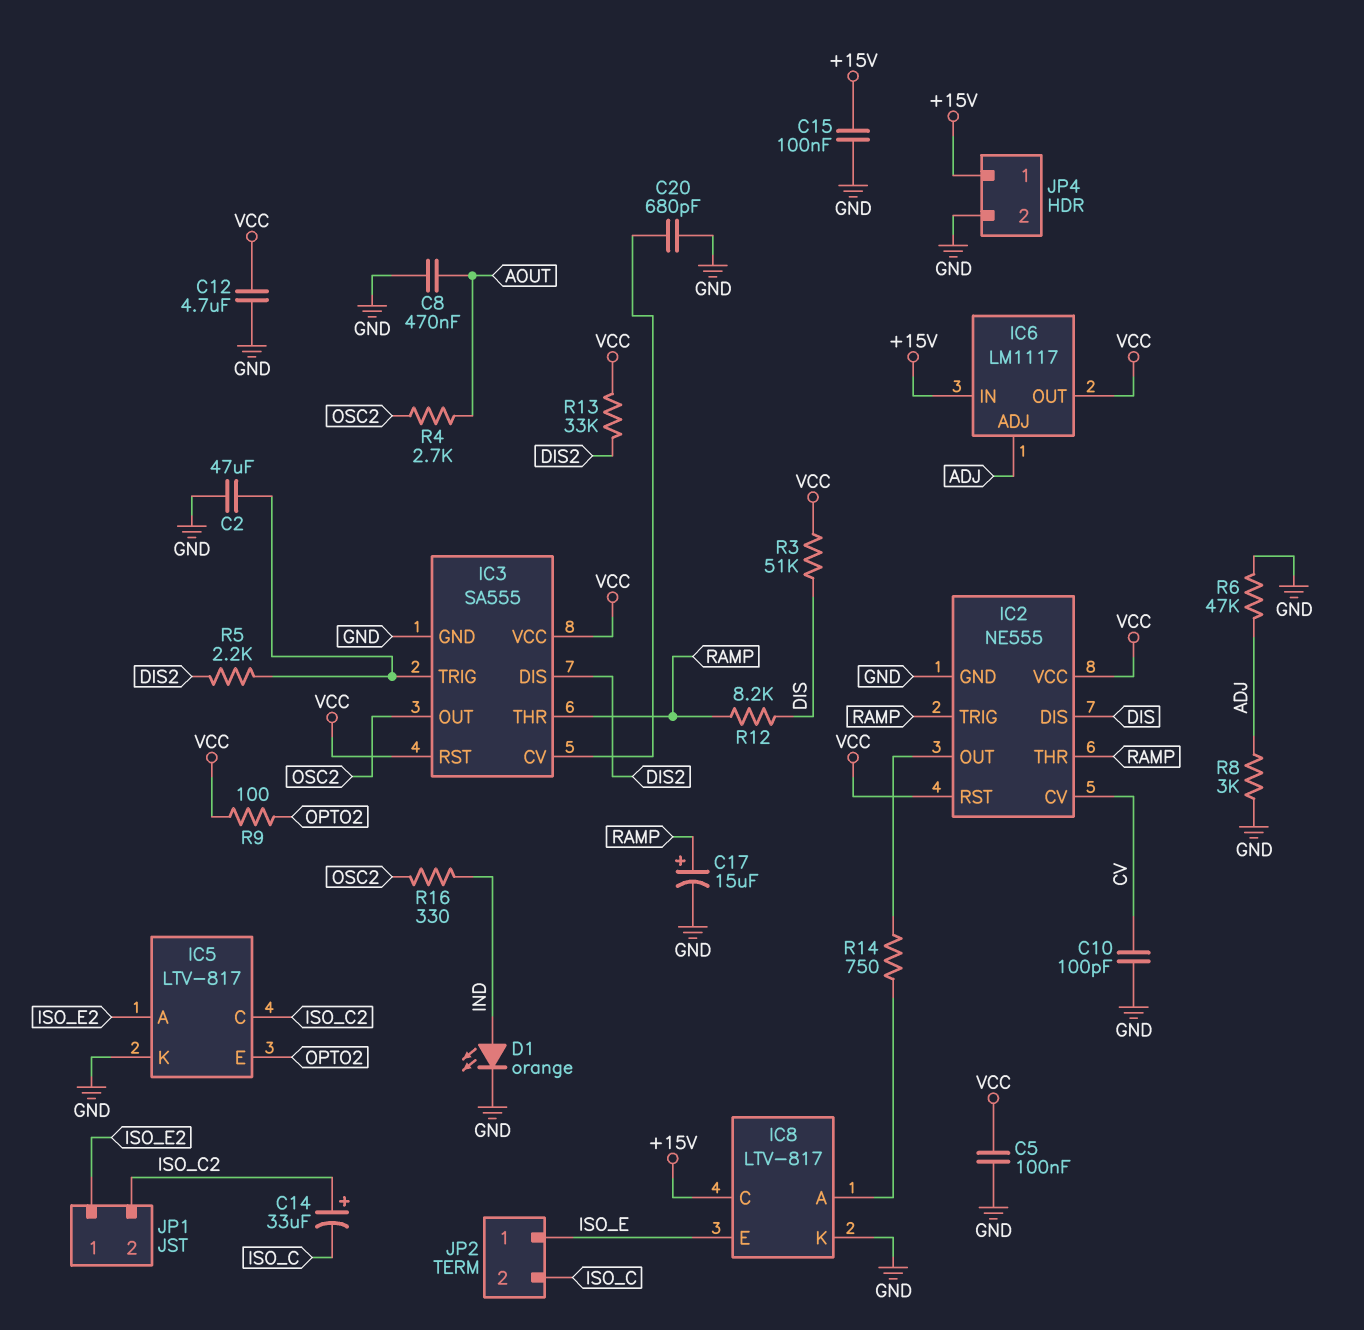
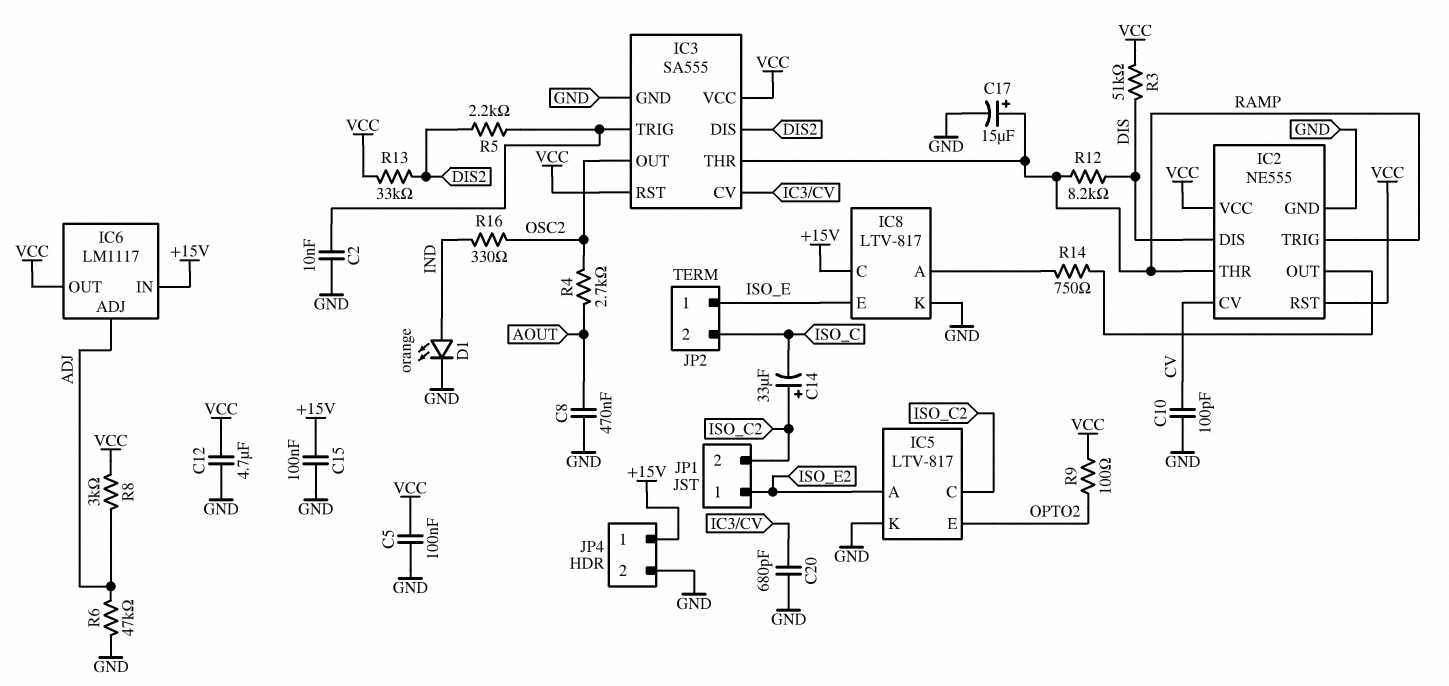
C2: 47uF (GND, IC3/TRIG) -> 10nF (GND, IC3/TRIG)
R8: 3k (ADJ, GND) -> 3k (ADJ, VCC)

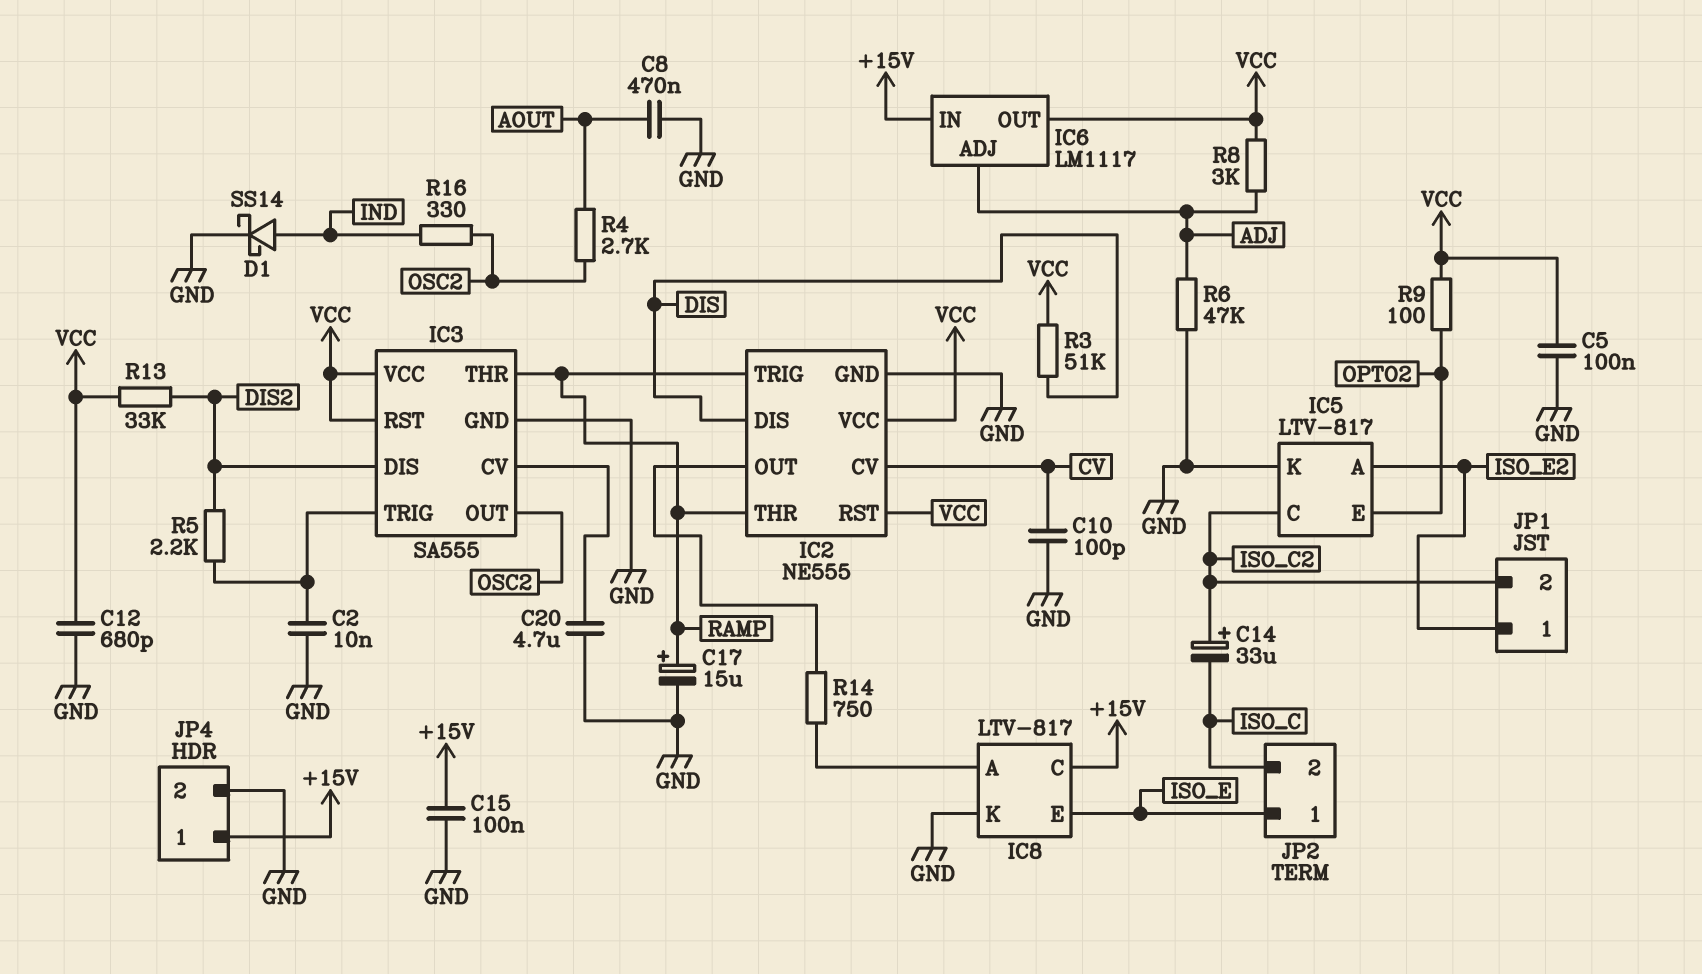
C12: 4.7uF (GND, VCC) -> 680pF (GND, VCC)
C20: 680pF (GND, IC3/CV) -> 4.7uF (GND, IC3/CV)
D1: LED orange (A IND, K GND) -> schottky SS14 (A IND, K GND)
R12: 8.2k (DIS, RAMP) -> none

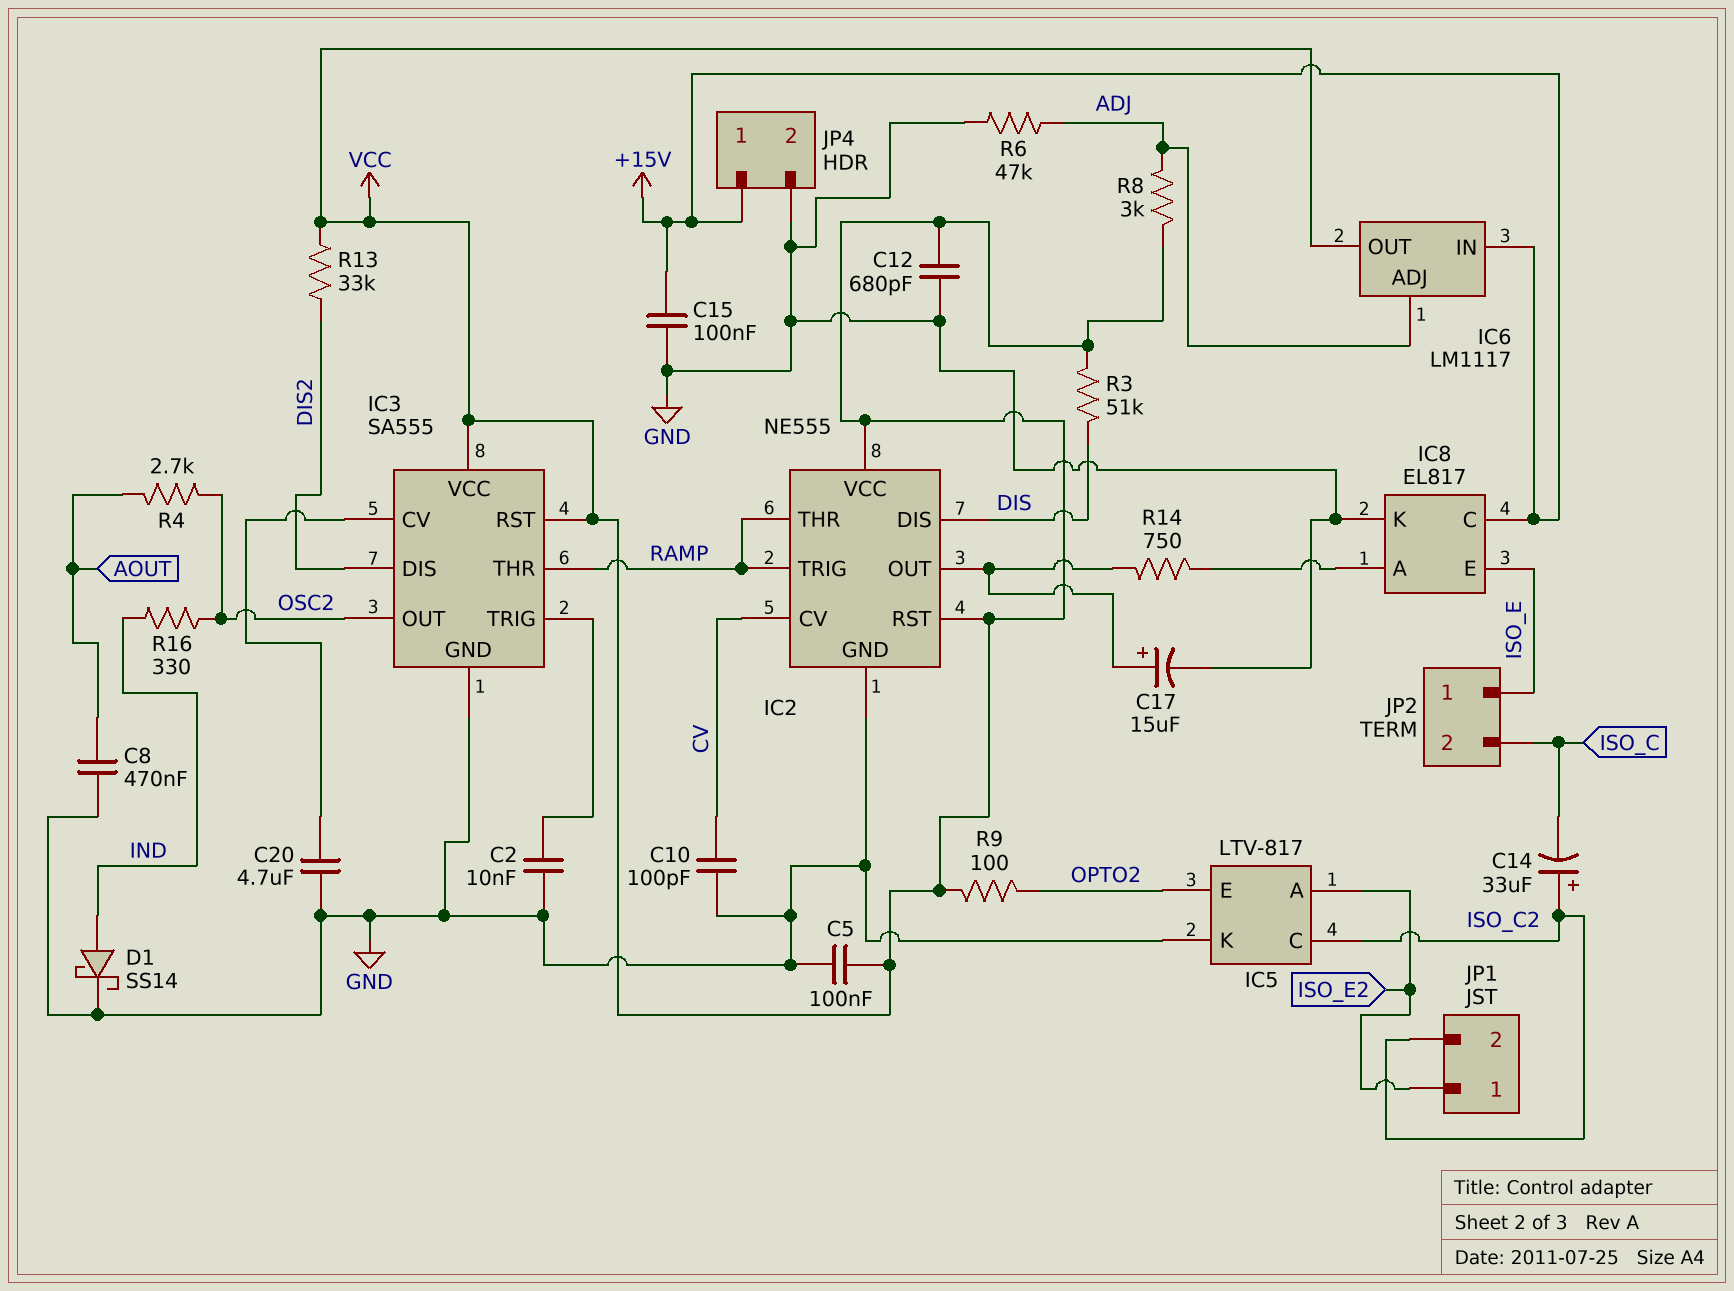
C17: 15uF (plus RAMP, minus GND) -> 15uF (plus IC2/OUT, minus GND)
IC8: LTV-817 -> EL817
R5: 2.2k (DIS2, IC3/TRIG) -> none

